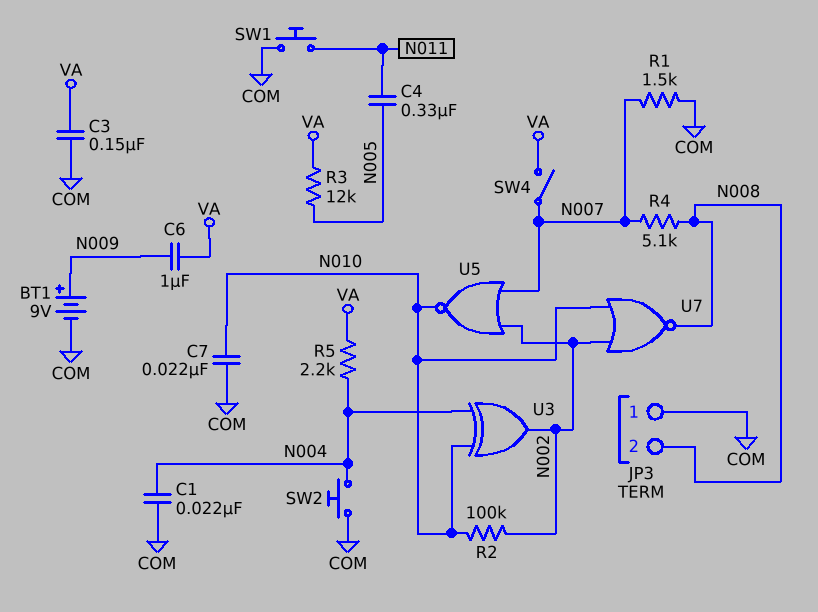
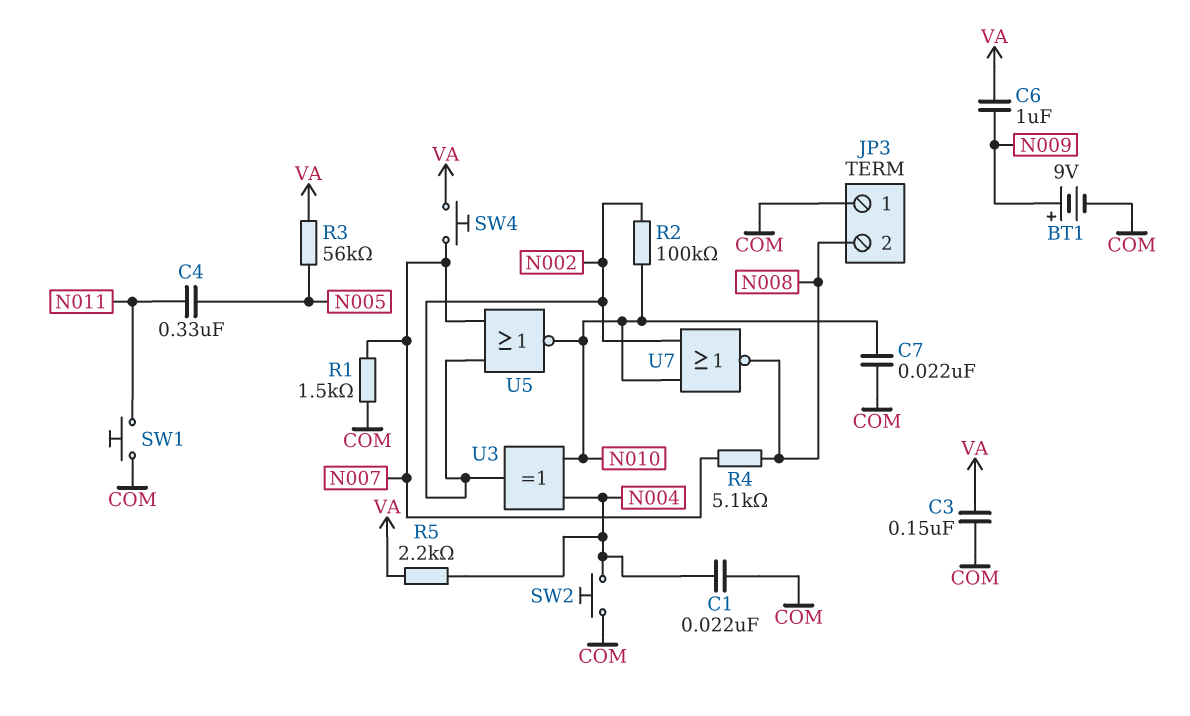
R3: 12k (N005, VA) -> 56k (N005, VA)
SW4: switch (N007, VA) -> button (N007, VA)

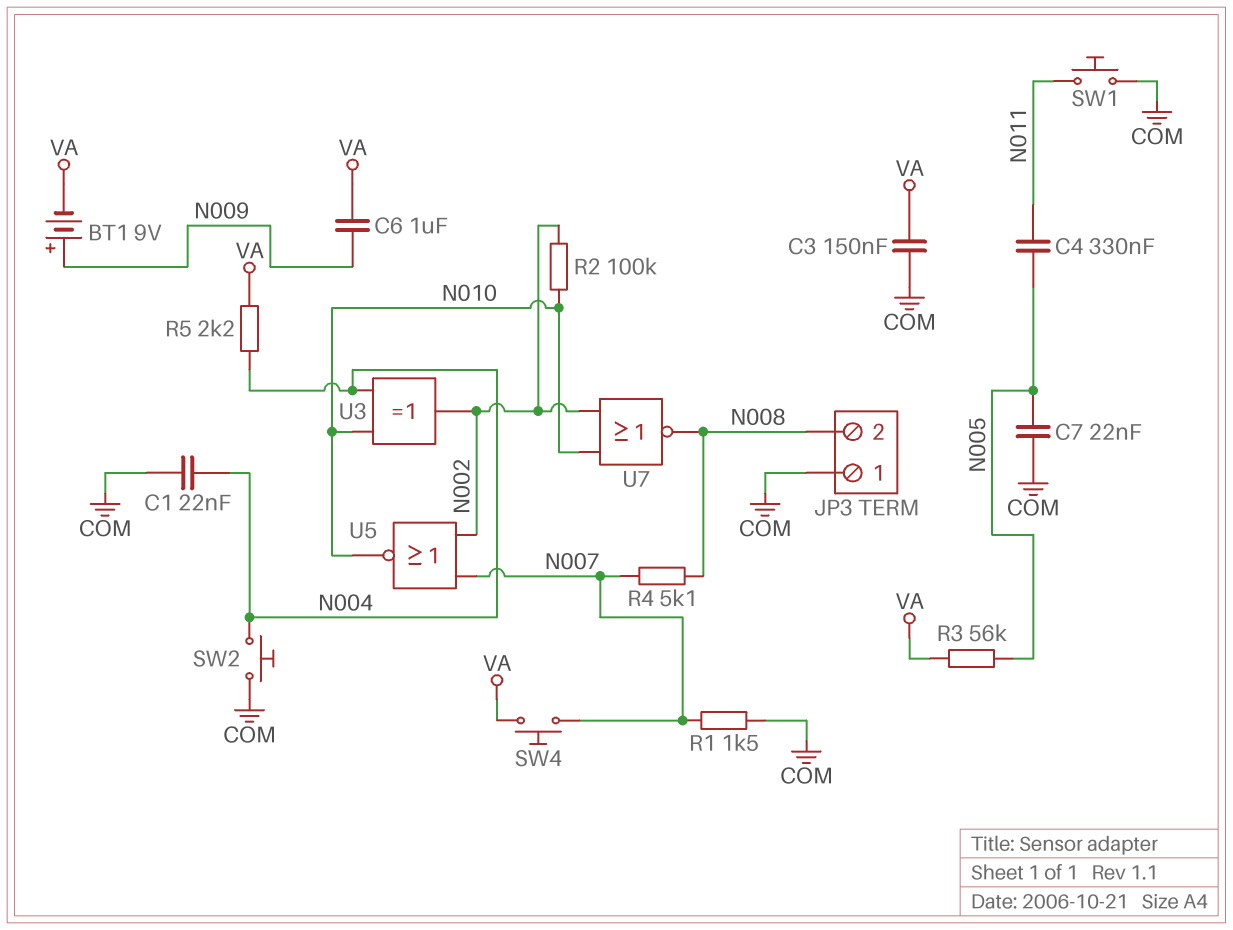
BT1: 9V (plus N009, minus COM) -> 9V (plus N009, minus VA)
C7: 22nF (COM, N010) -> 22nF (COM, N005)

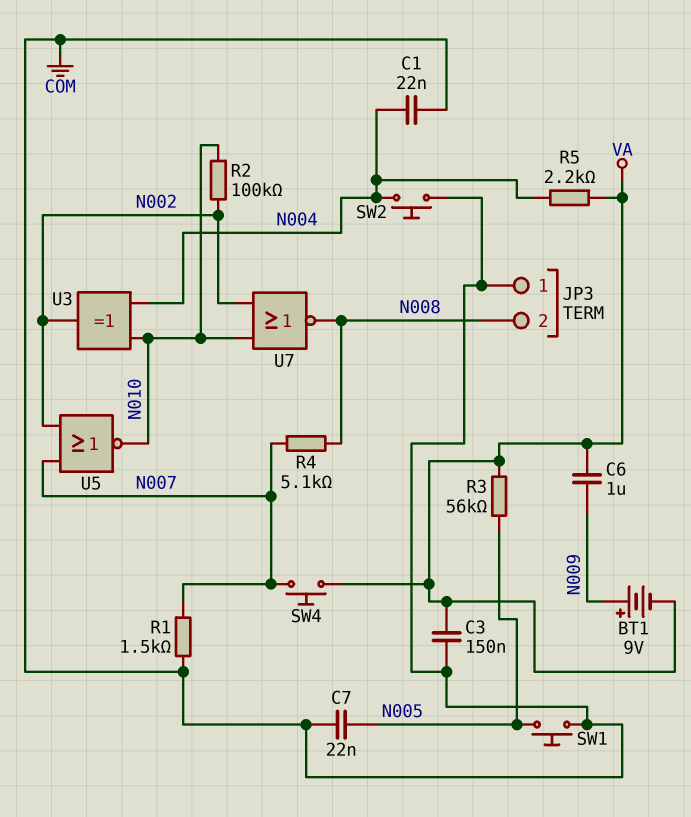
C4: 330nF (N005, N011) -> none
SW1: button (COM, N011) -> button (COM, N005)

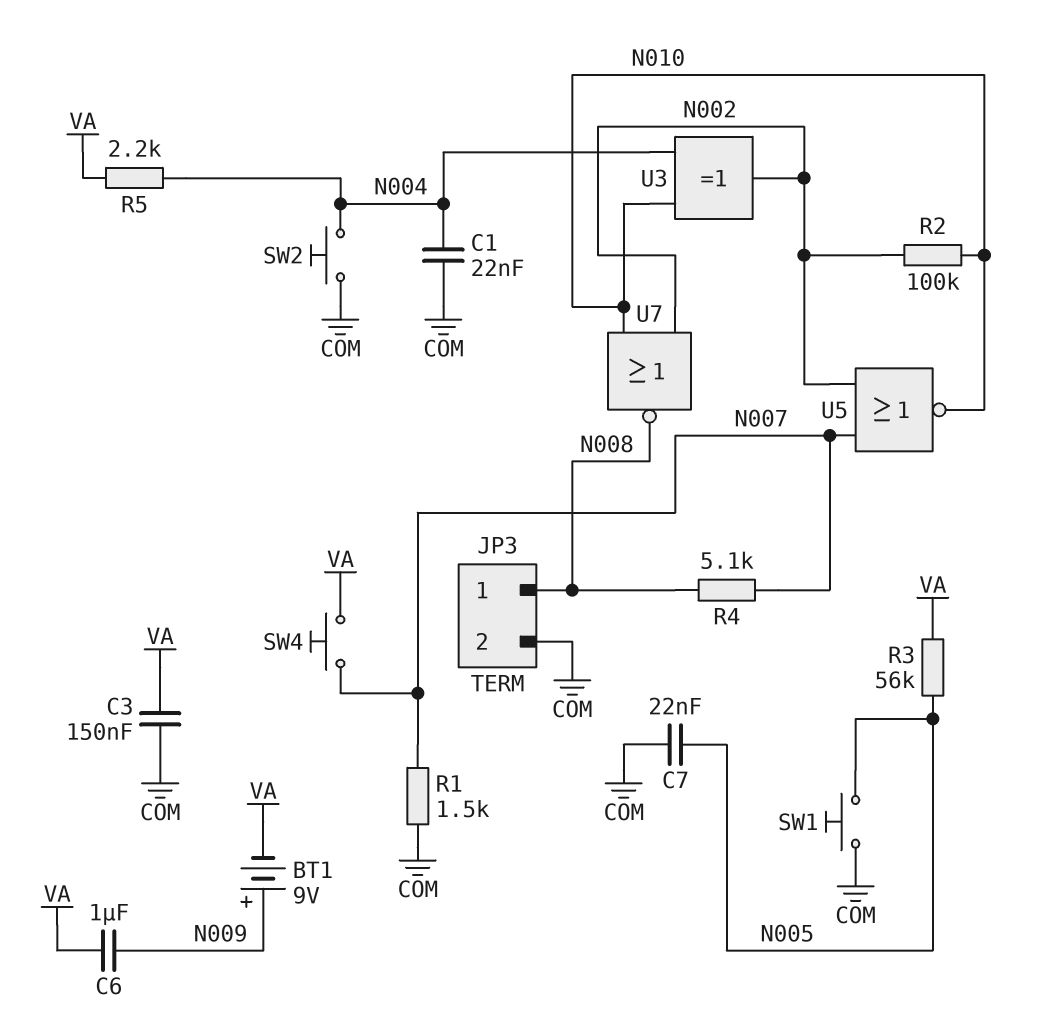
JP3 pin 1: COM -> N008
JP3 pin 2: N008 -> COM

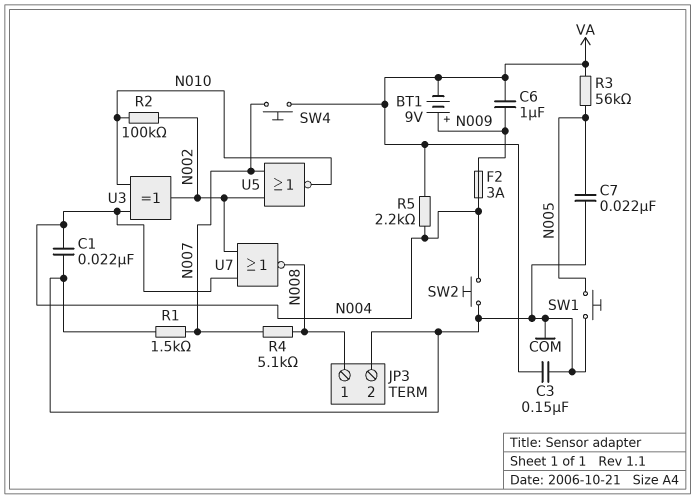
F2: none -> 3A (N004, N009)
U7: NOR (in N002, in N010, out N008) -> NOR (in N002, in N004, out N008)

